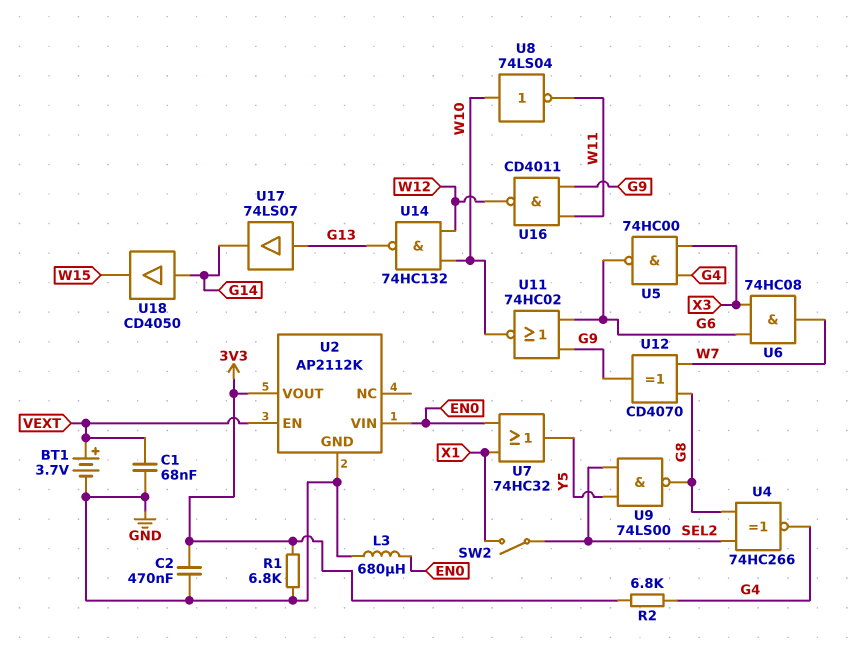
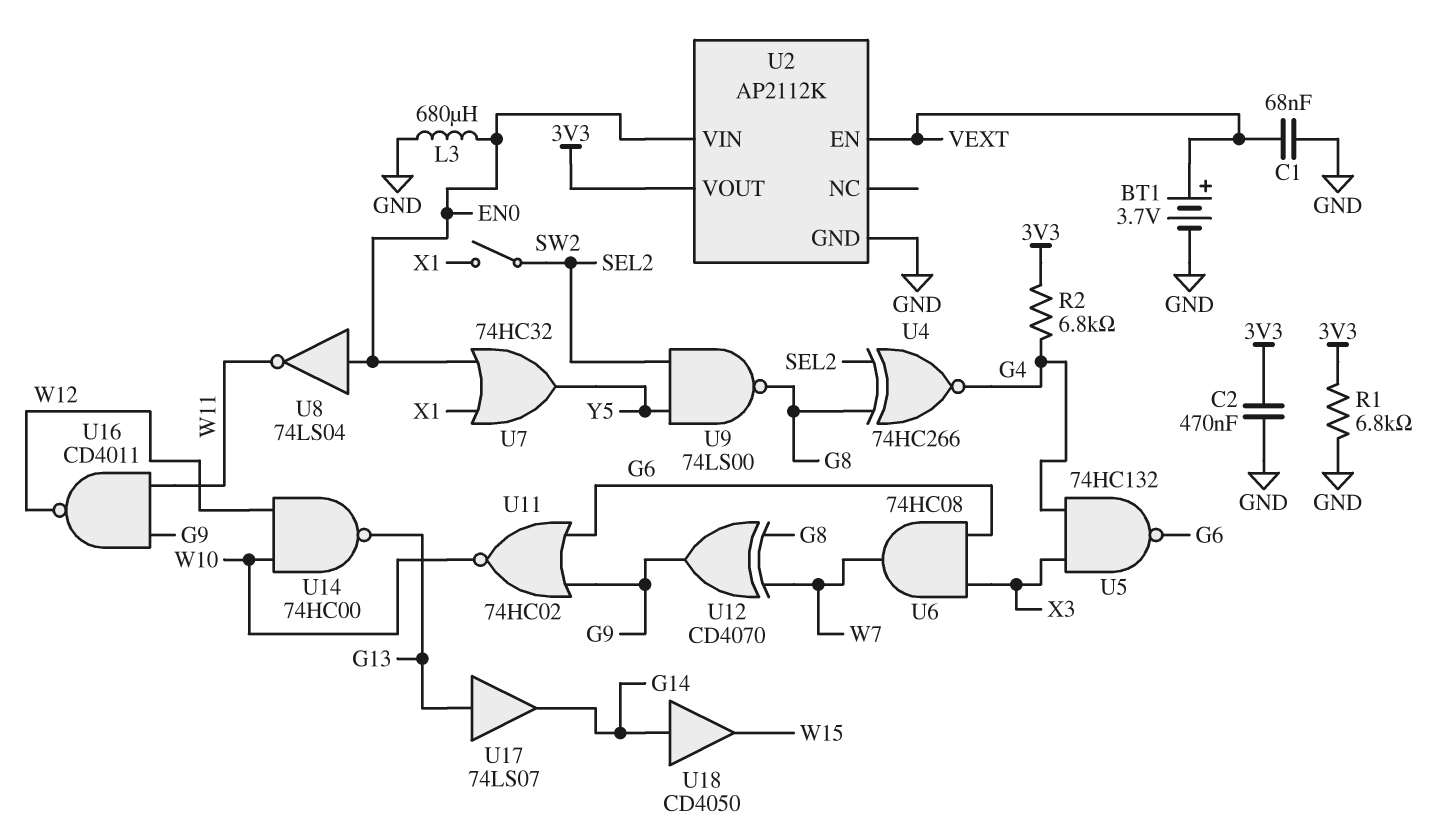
U5: NAND 74HC00 (in G4, in X3, out G6) -> NAND 74HC132 (in G4, in X3, out G6)
U8: NOT 74LS04 (in W10, out W11) -> NOT 74LS04 (in EN0, out W11)
U14: NAND 74HC132 (in W10, in W12, out G13) -> NAND 74HC00 (in W10, in W12, out G13)

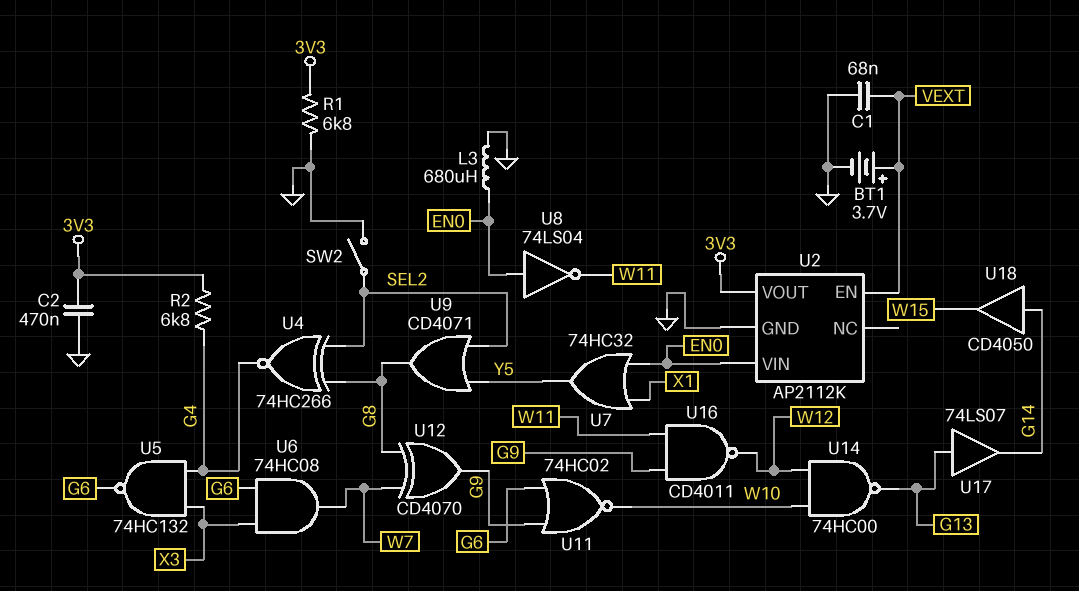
SW2: switch (SEL2, X1) -> switch (GND, SEL2)
U9: NAND 74LS00 (in SEL2, in Y5, out G8) -> OR CD4071 (in SEL2, in Y5, out G8)

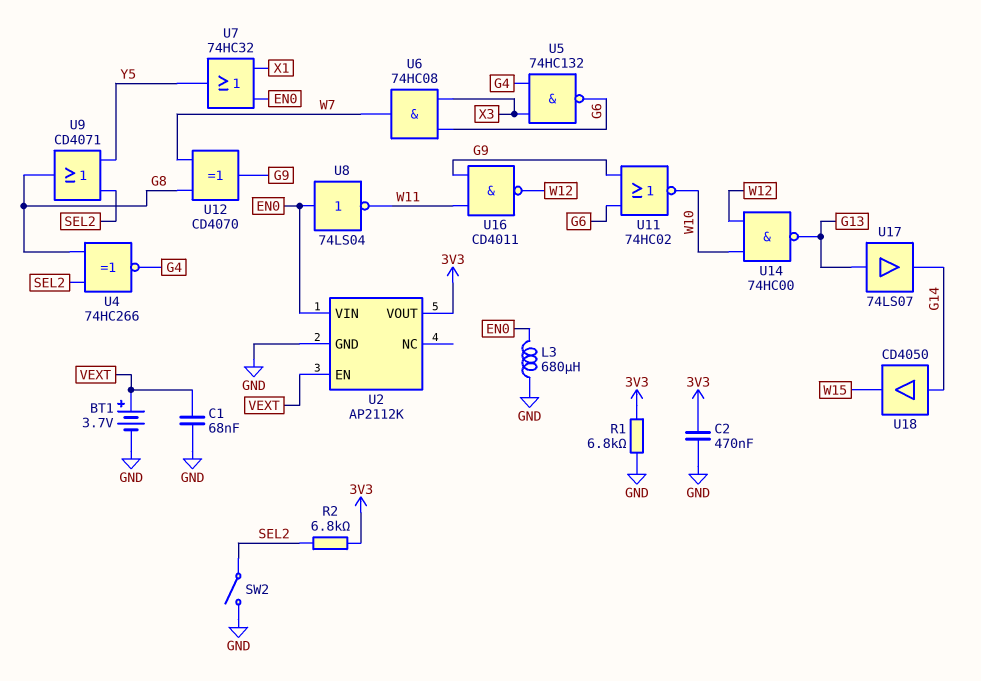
R2: 6.8k (3V3, G4) -> 6.8k (3V3, SEL2)

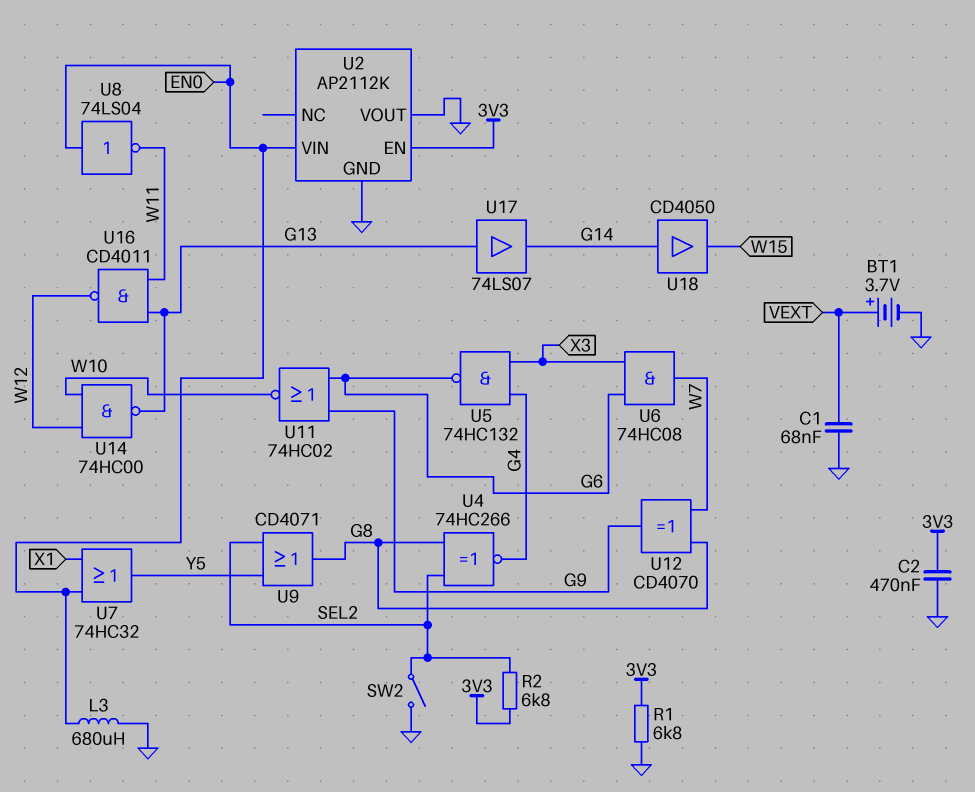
U2 pin EN: VEXT -> 3V3
U2 pin VOUT: 3V3 -> GND
U16: NAND CD4011 (in G9, in W11, out W12) -> NAND CD4011 (in G13, in W11, out W12)

